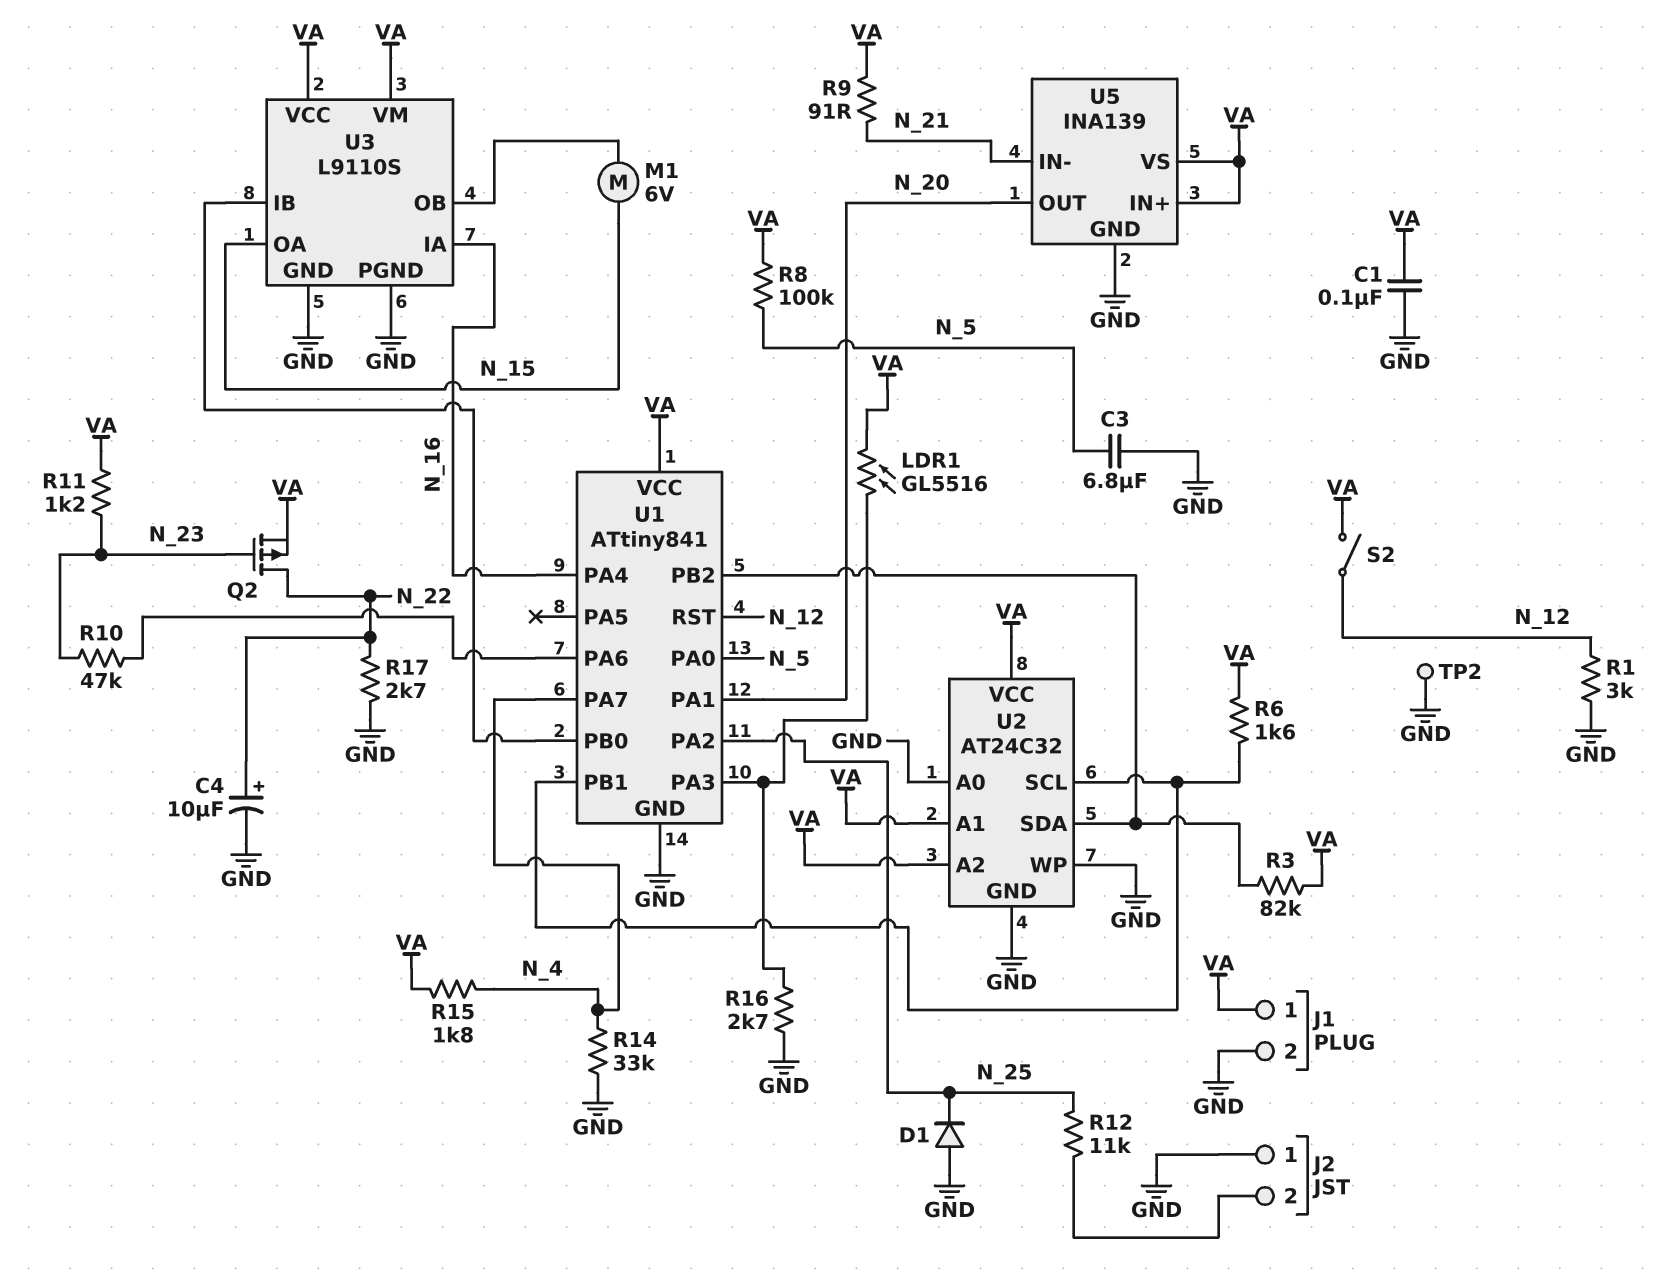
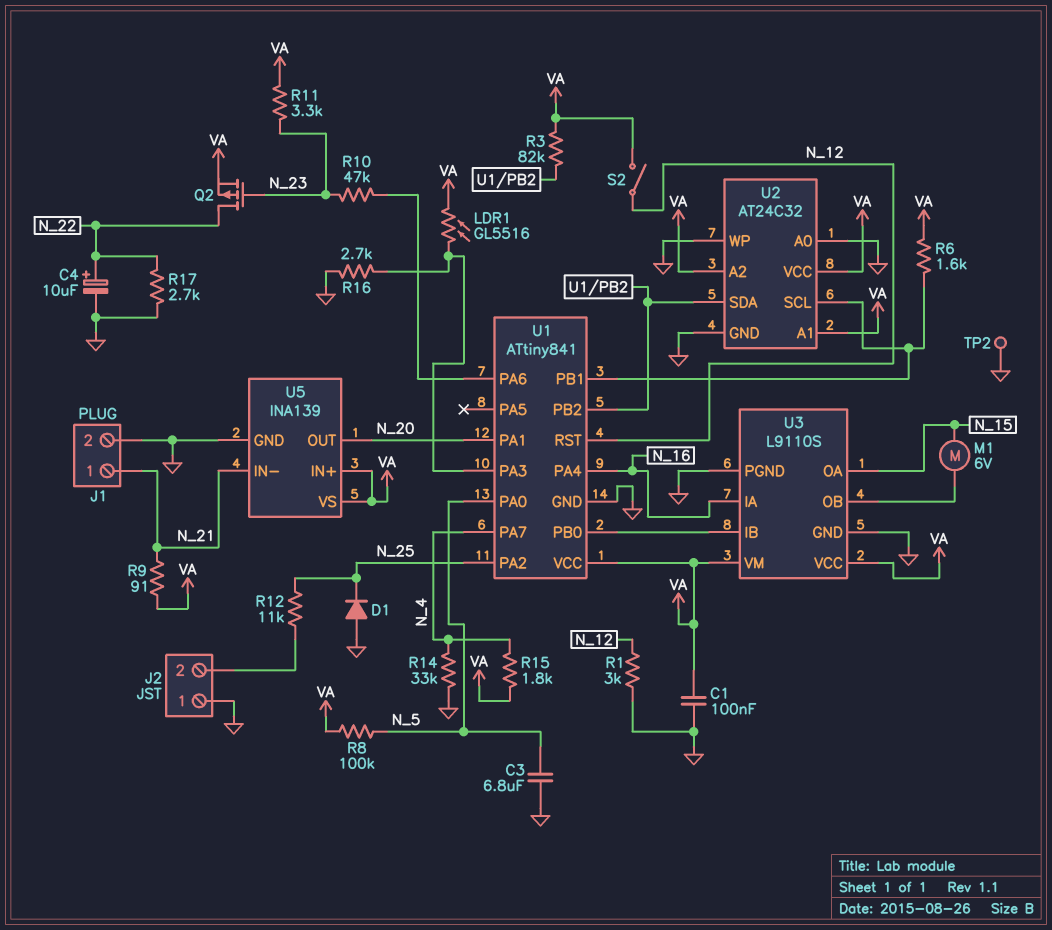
J1 pin 1: VA -> N_21
R11: 1.2k (N_23, VA) -> 3.3k (N_23, VA)

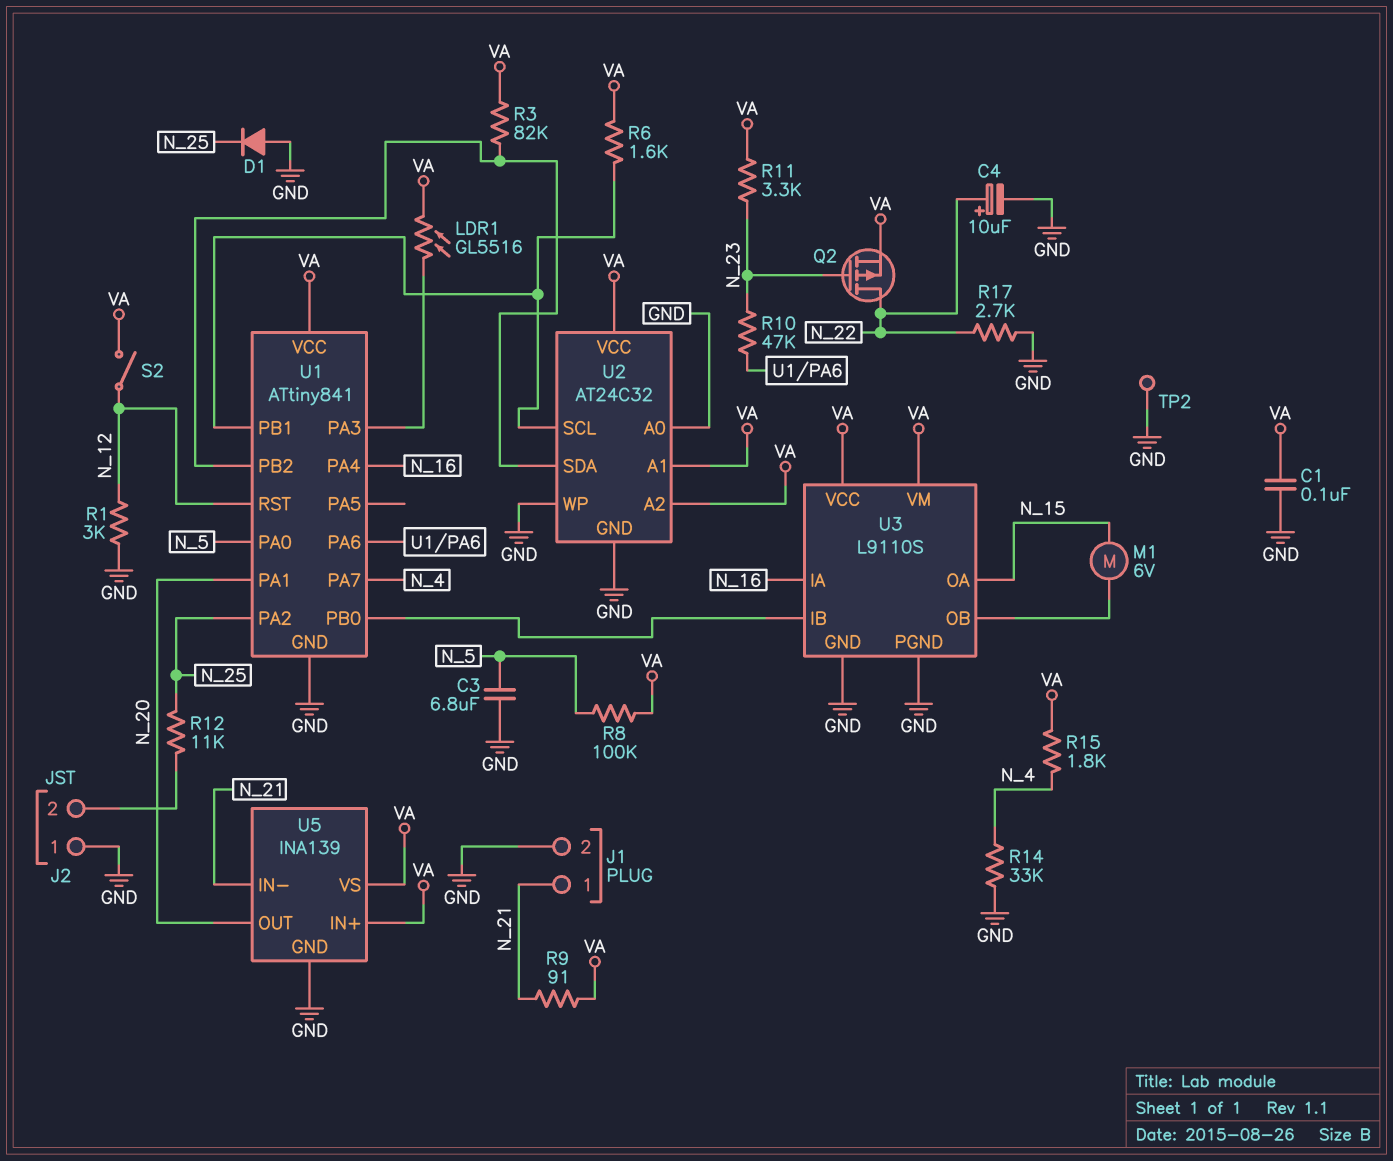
R16: 2.7k (GND, U1/PA3) -> none

